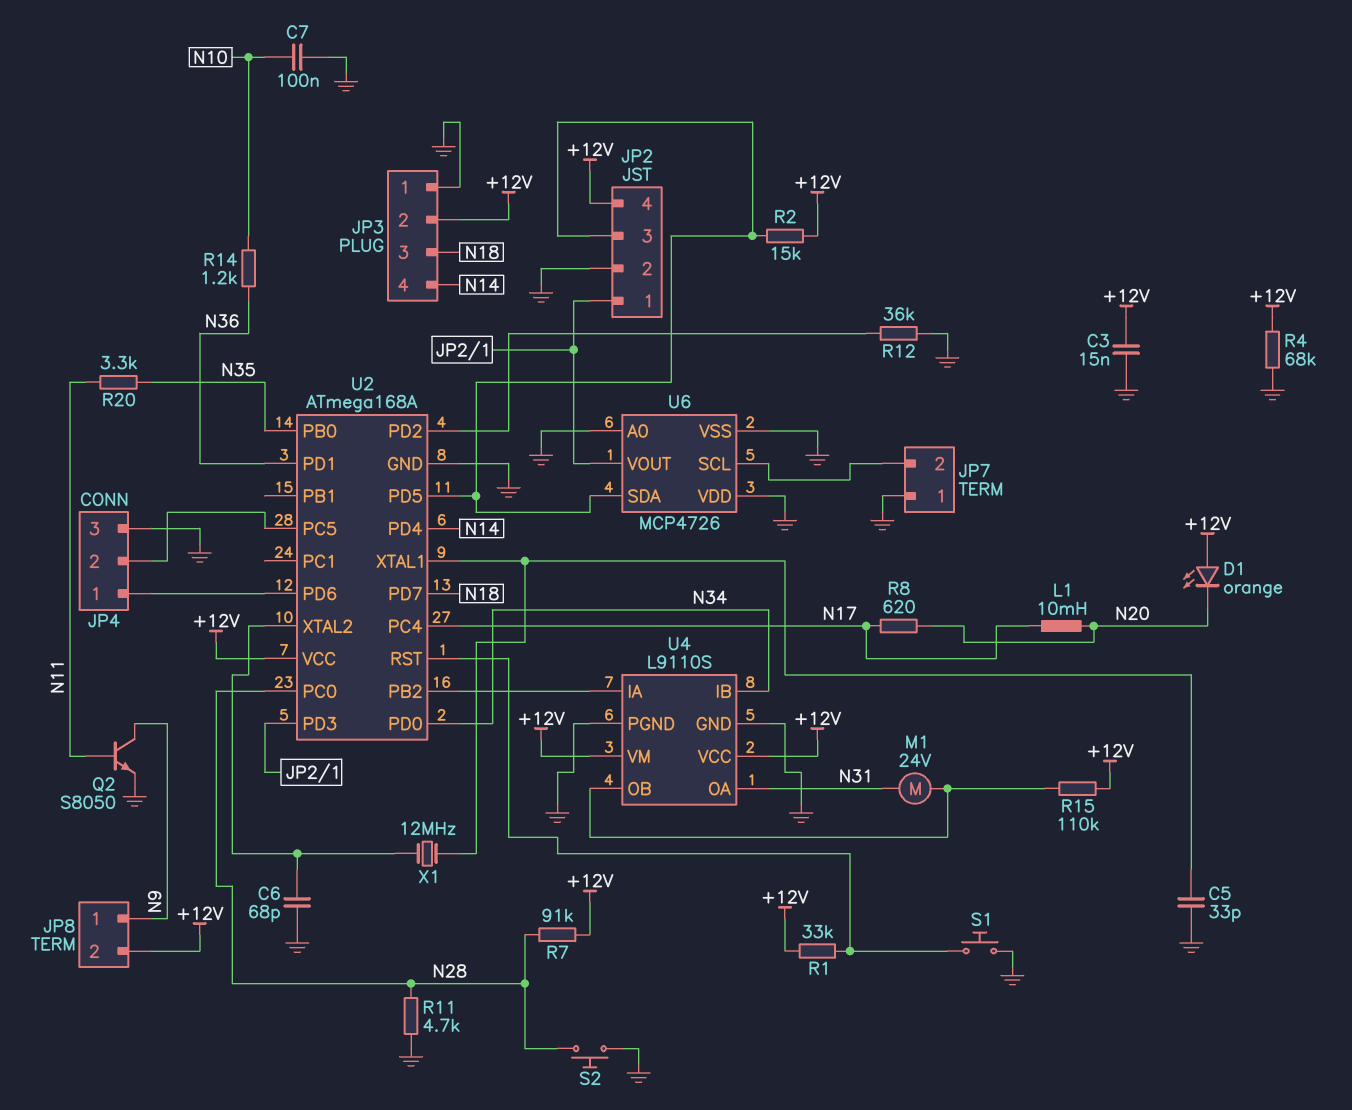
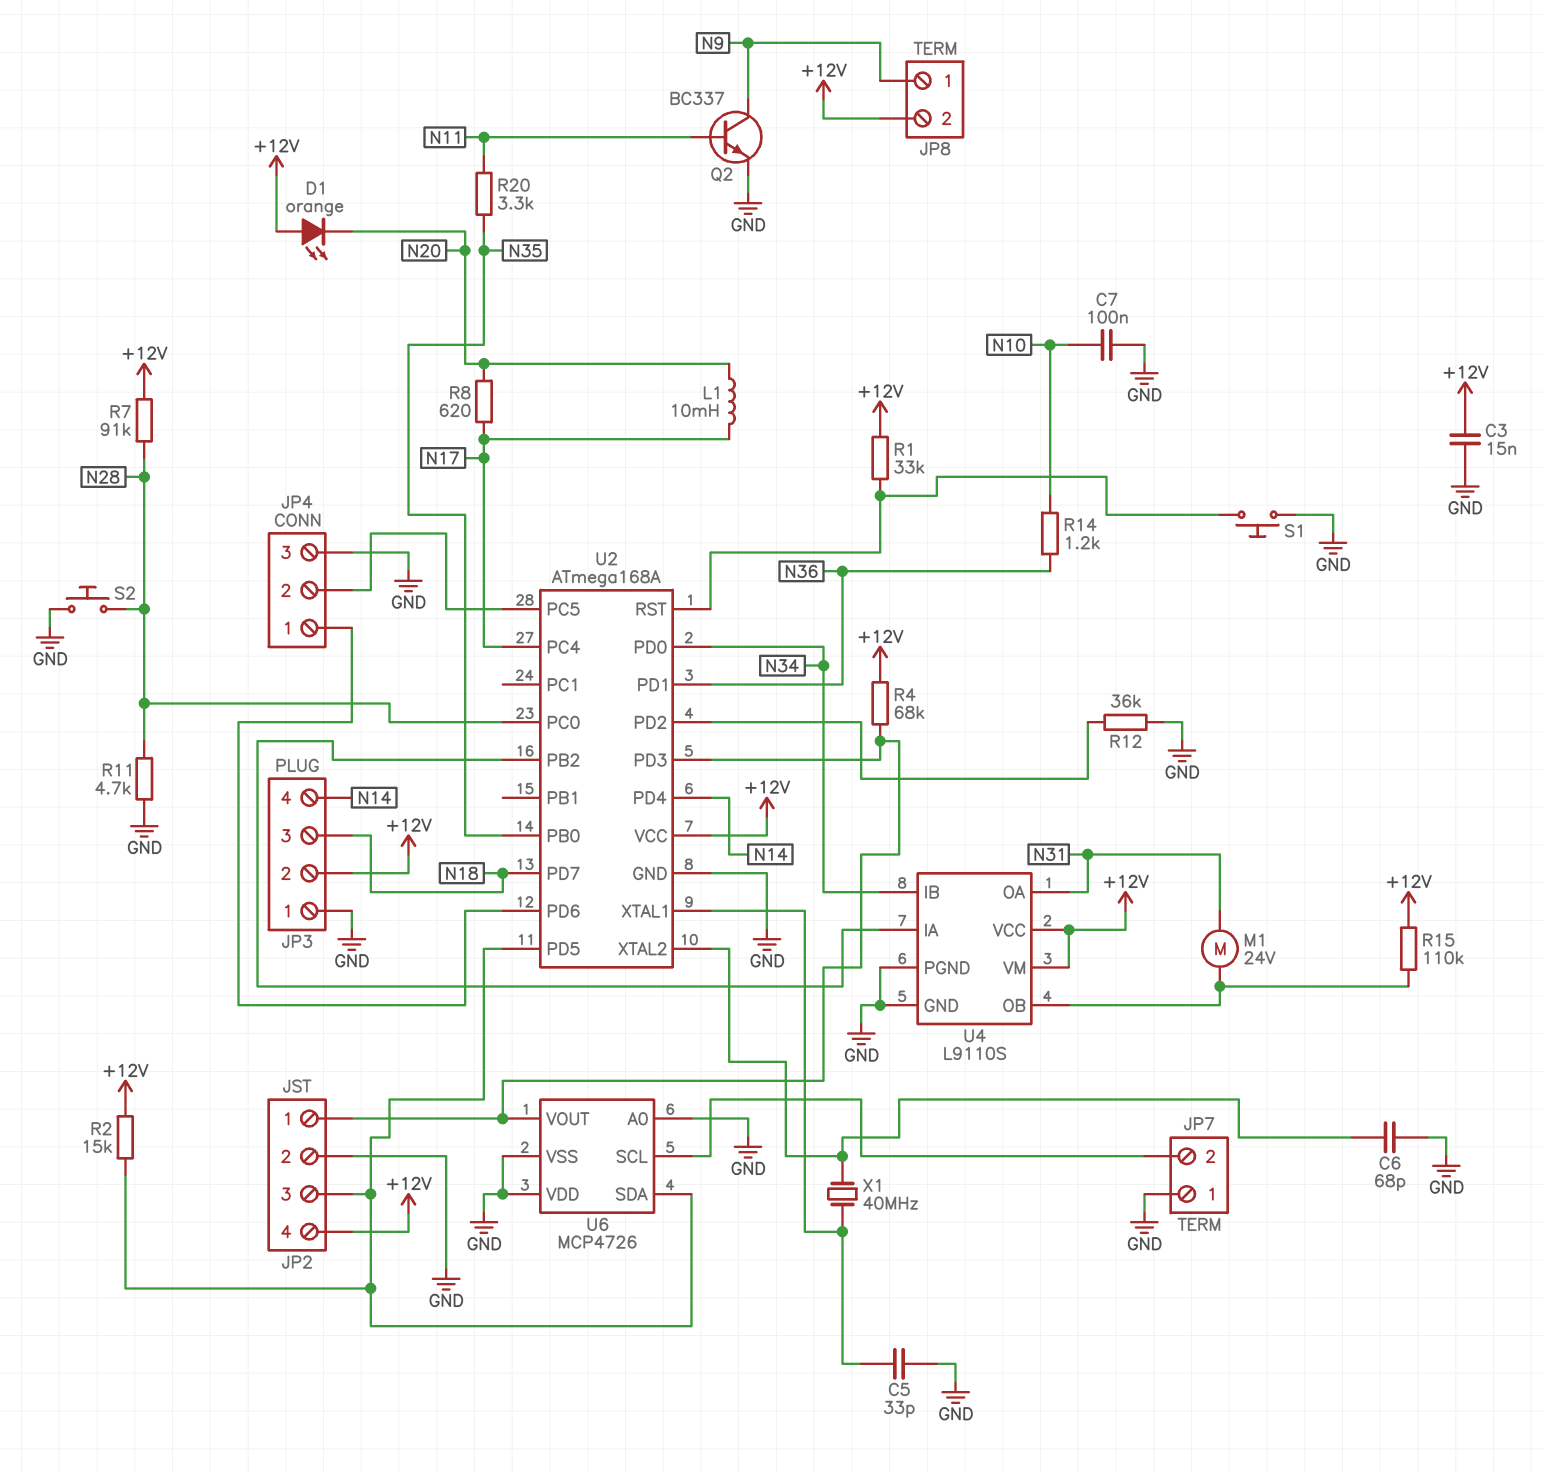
Q2: NPN S8050 (B N11, C N9, E GND) -> NPN BC337 (B N11, C N9, E GND)
R4: 68k (+12V, GND) -> 68k (+12V, JP2/1)
X1: 12MHz (U2/XTAL1, U2/XTAL2) -> 40MHz (U2/XTAL1, U2/XTAL2)

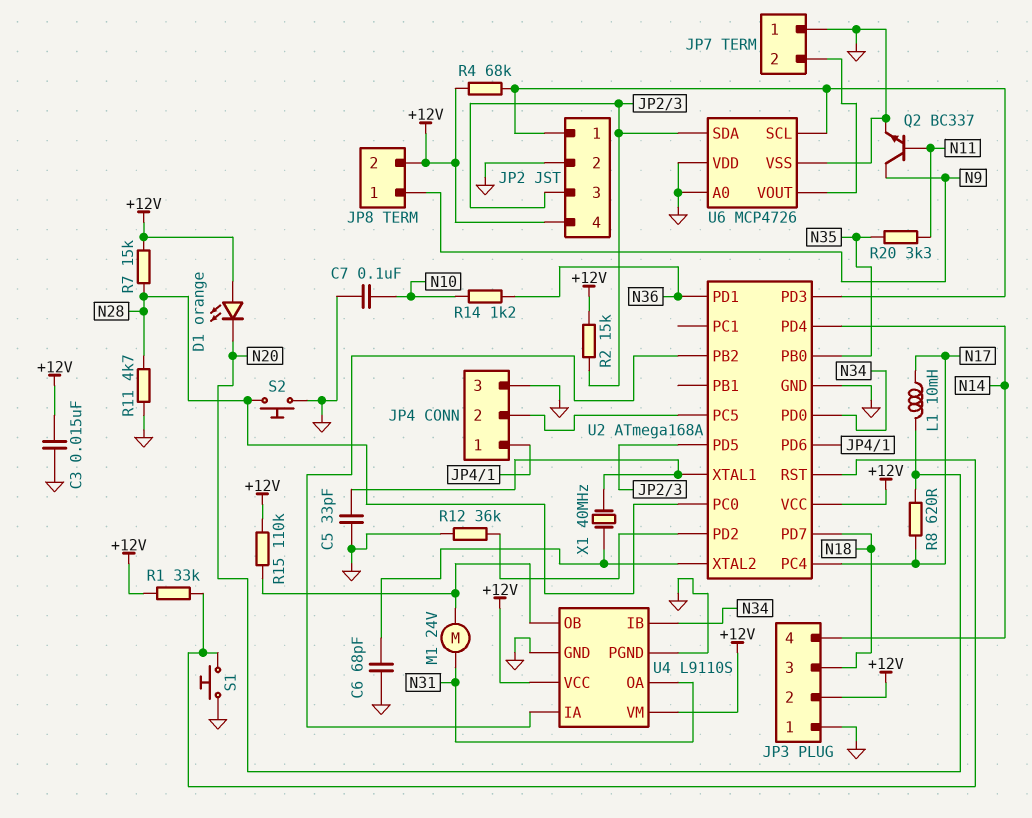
R7: 91k (+12V, N28) -> 15k (+12V, N28)
U6 pin SCL: JP7/2 -> JP2/1
U6 pin VOUT: JP2/1 -> JP7/2

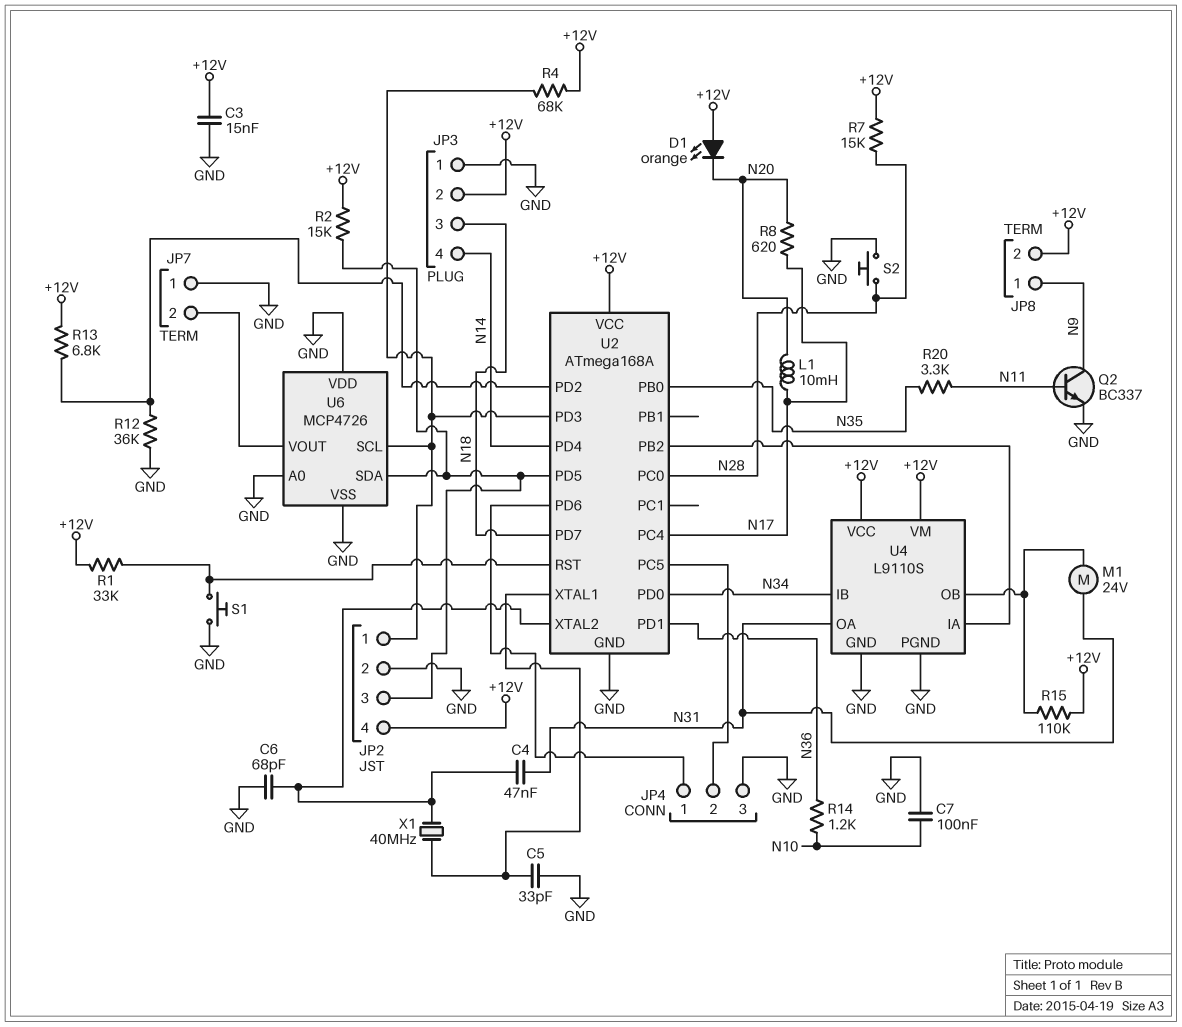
C4: none -> 47nF (N31, U2/XTAL2)
R11: 4.7k (GND, N28) -> none
R13: none -> 6.8k (+12V, U2/PD2)

